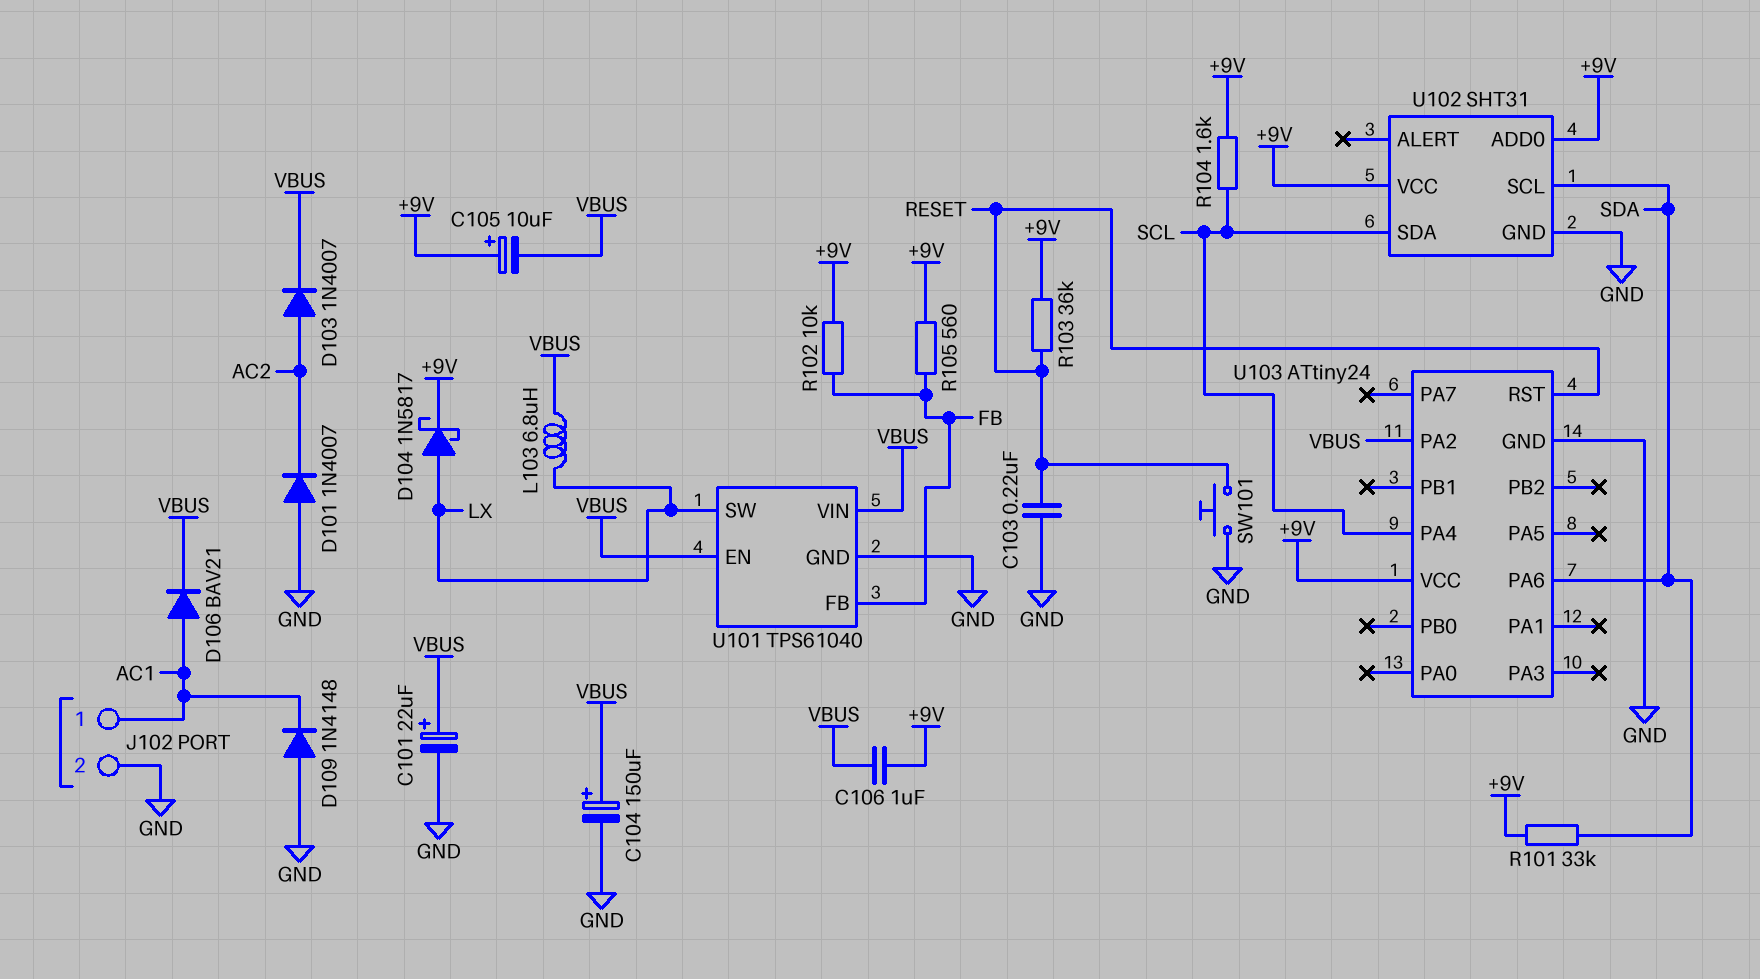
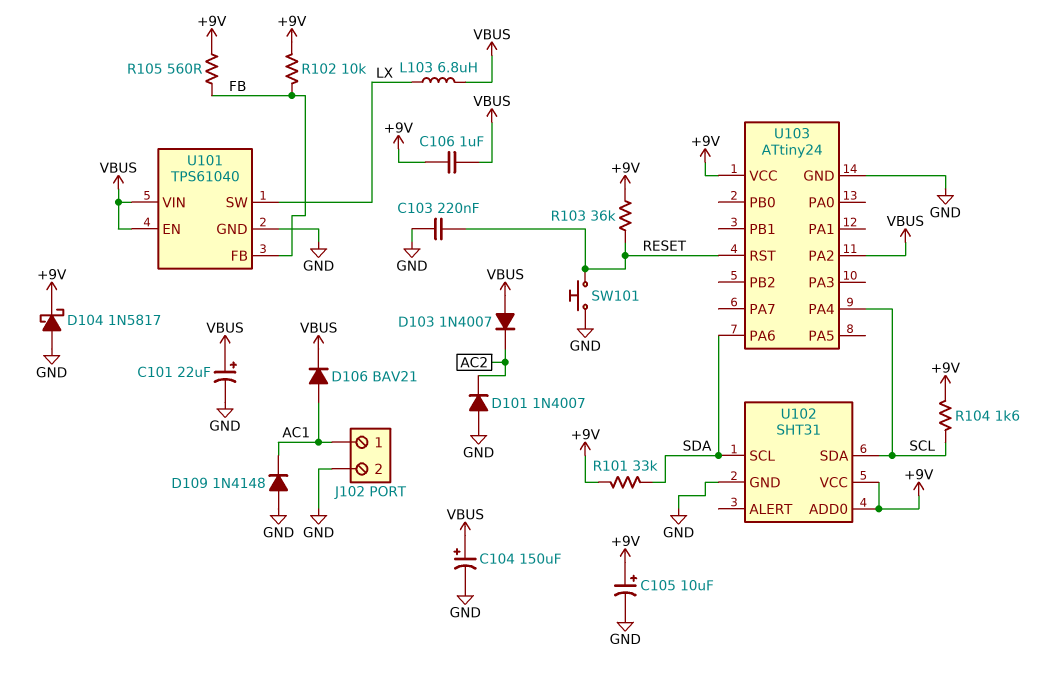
C105: 10uF (plus +9V, minus VBUS) -> 10uF (plus +9V, minus GND)
D103: diode 1N4007 (A AC2, K VBUS) -> diode 1N4007 (A VBUS, K AC2)
D104: schottky 1N5817 (A LX, K +9V) -> schottky 1N5817 (A GND, K +9V)

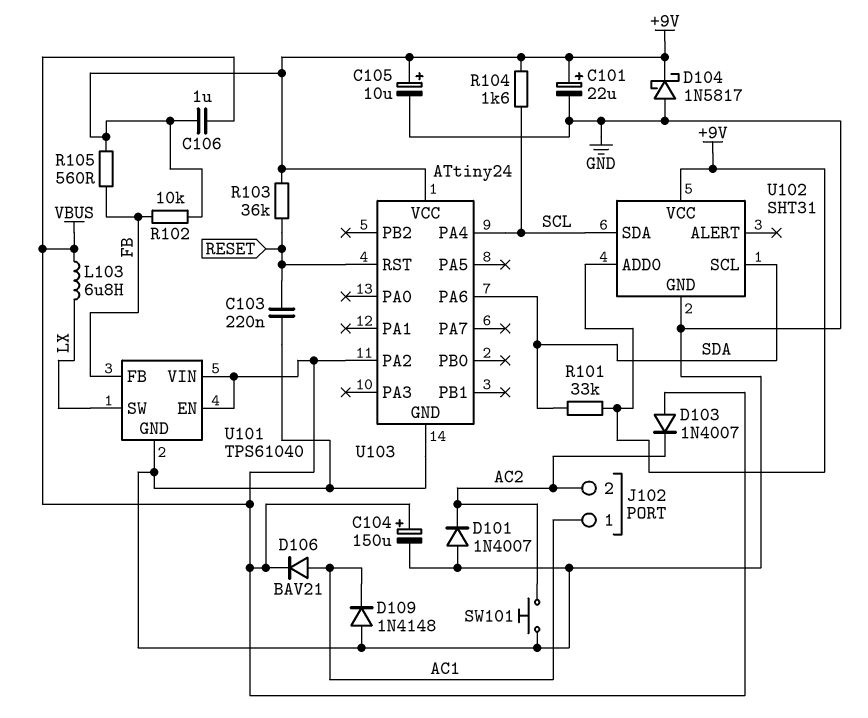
C101: 22uF (plus VBUS, minus GND) -> 22uF (plus +9V, minus GND)
J102 pin 2: GND -> AC2
SW101: button (GND, RESET) -> button (AC2, GND)

